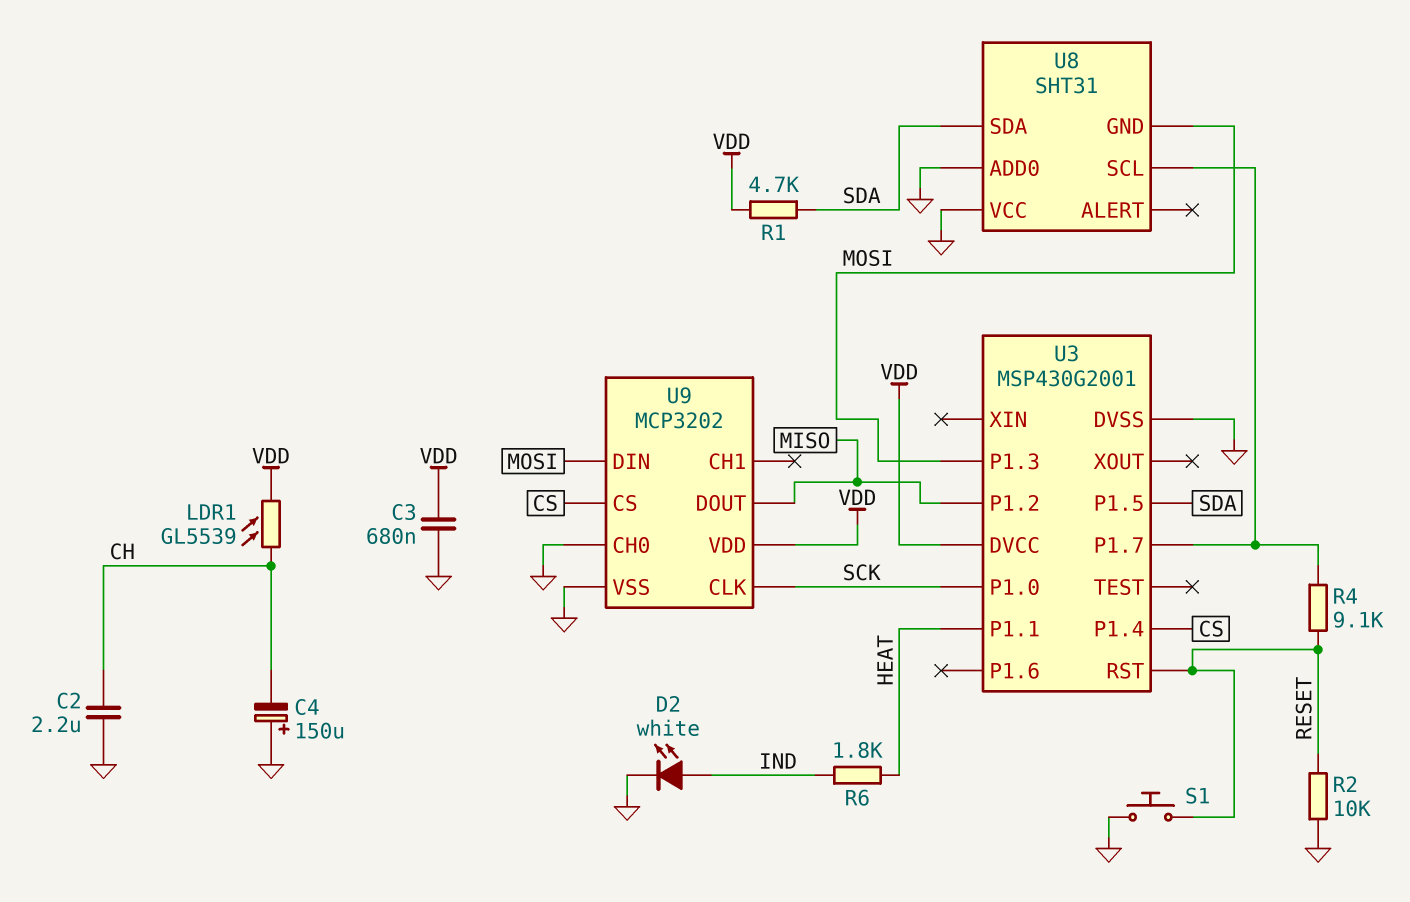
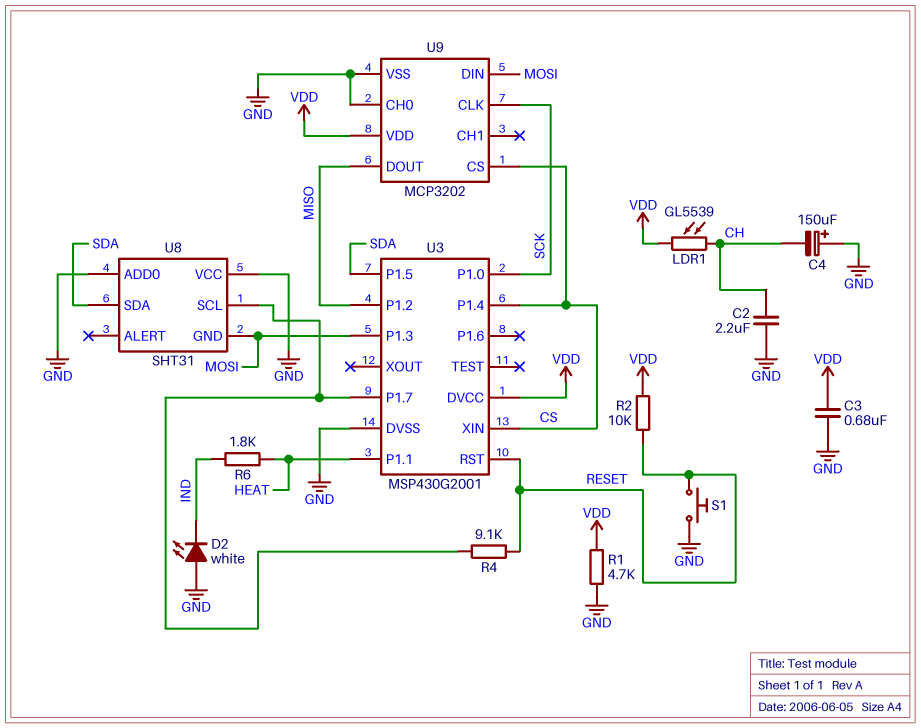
D2: LED white (A IND, K GND) -> LED white (A GND, K IND)
R1: 4.7k (SDA, VDD) -> 4.7k (GND, VDD)
R2: 10k (GND, RESET) -> 10k (RESET, VDD)
U3 pin XIN: none -> CS

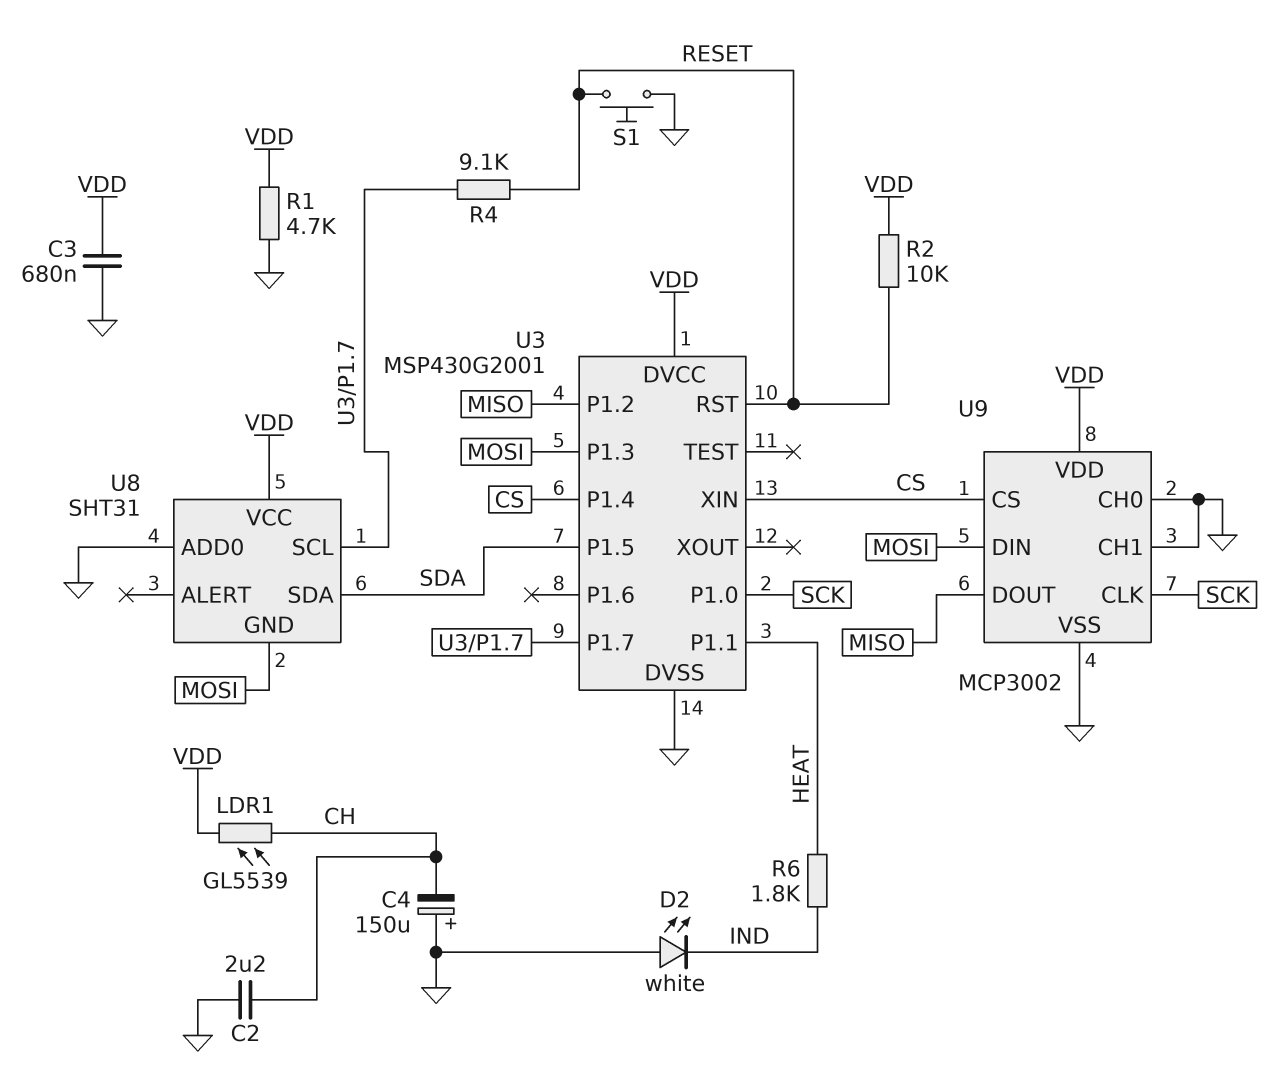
U8 pin VCC: GND -> VDD
U9: MCP3202 -> MCP3002
U9 pin CH1: none -> GND

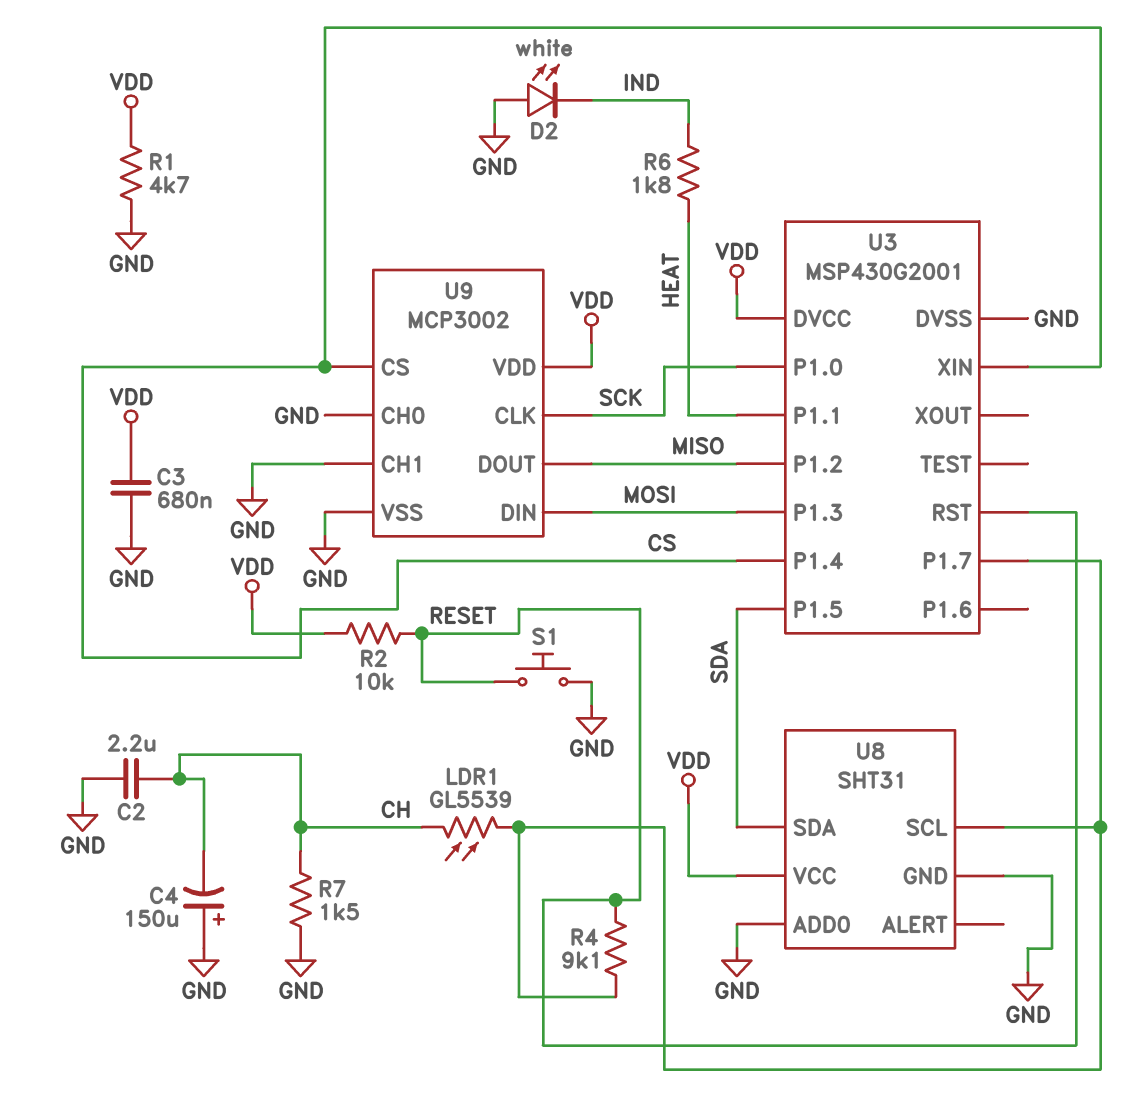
LDR1: GL5539 (CH, VDD) -> GL5539 (CH, U3/P1.7)
R7: none -> 1.5k (CH, GND)
U8 pin GND: MOSI -> GND

